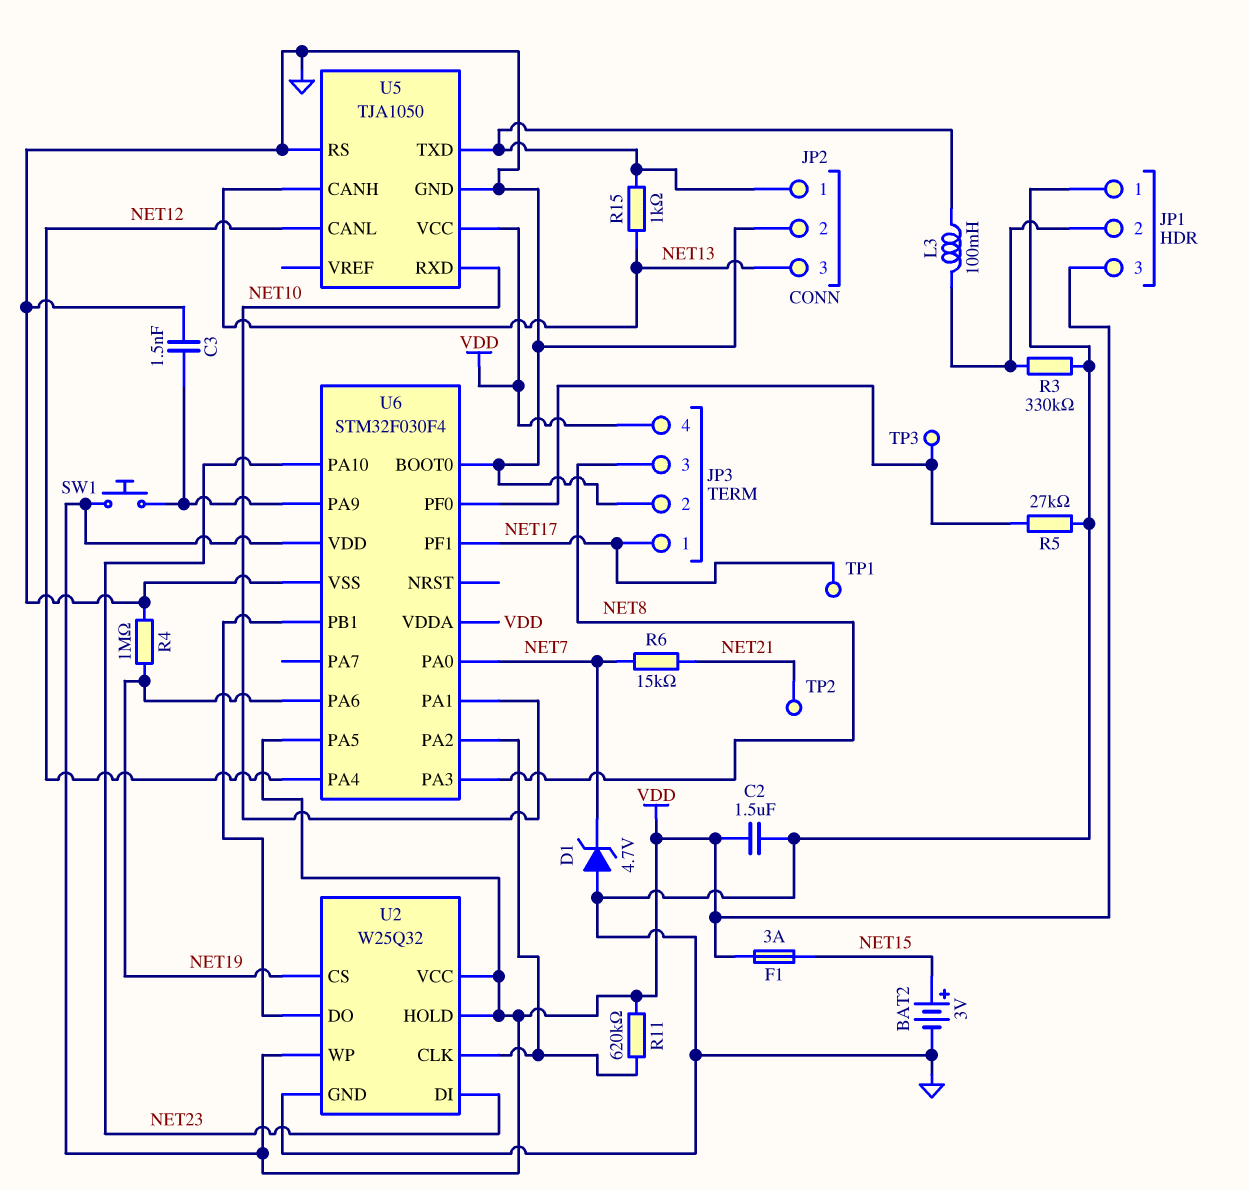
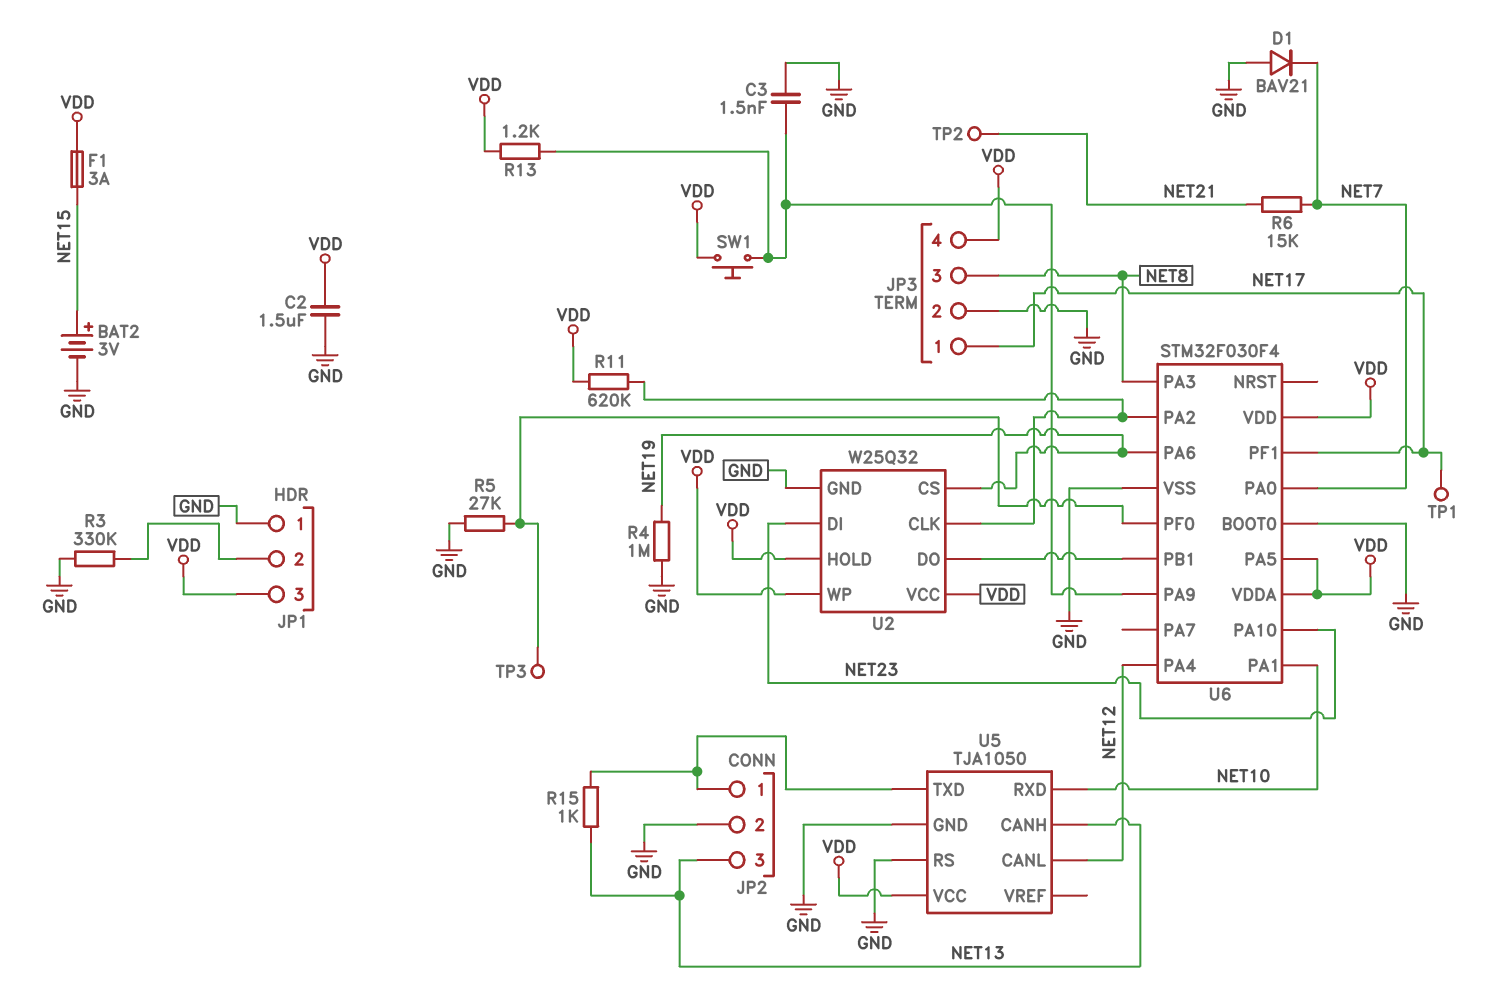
D1: zener 4.7V (A GND, K NET7) -> diode BAV21 (A GND, K NET7)
L3: 100mH (JP1/2, JP2/1) -> none
R13: none -> 1.2k (U6/PA9, VDD)

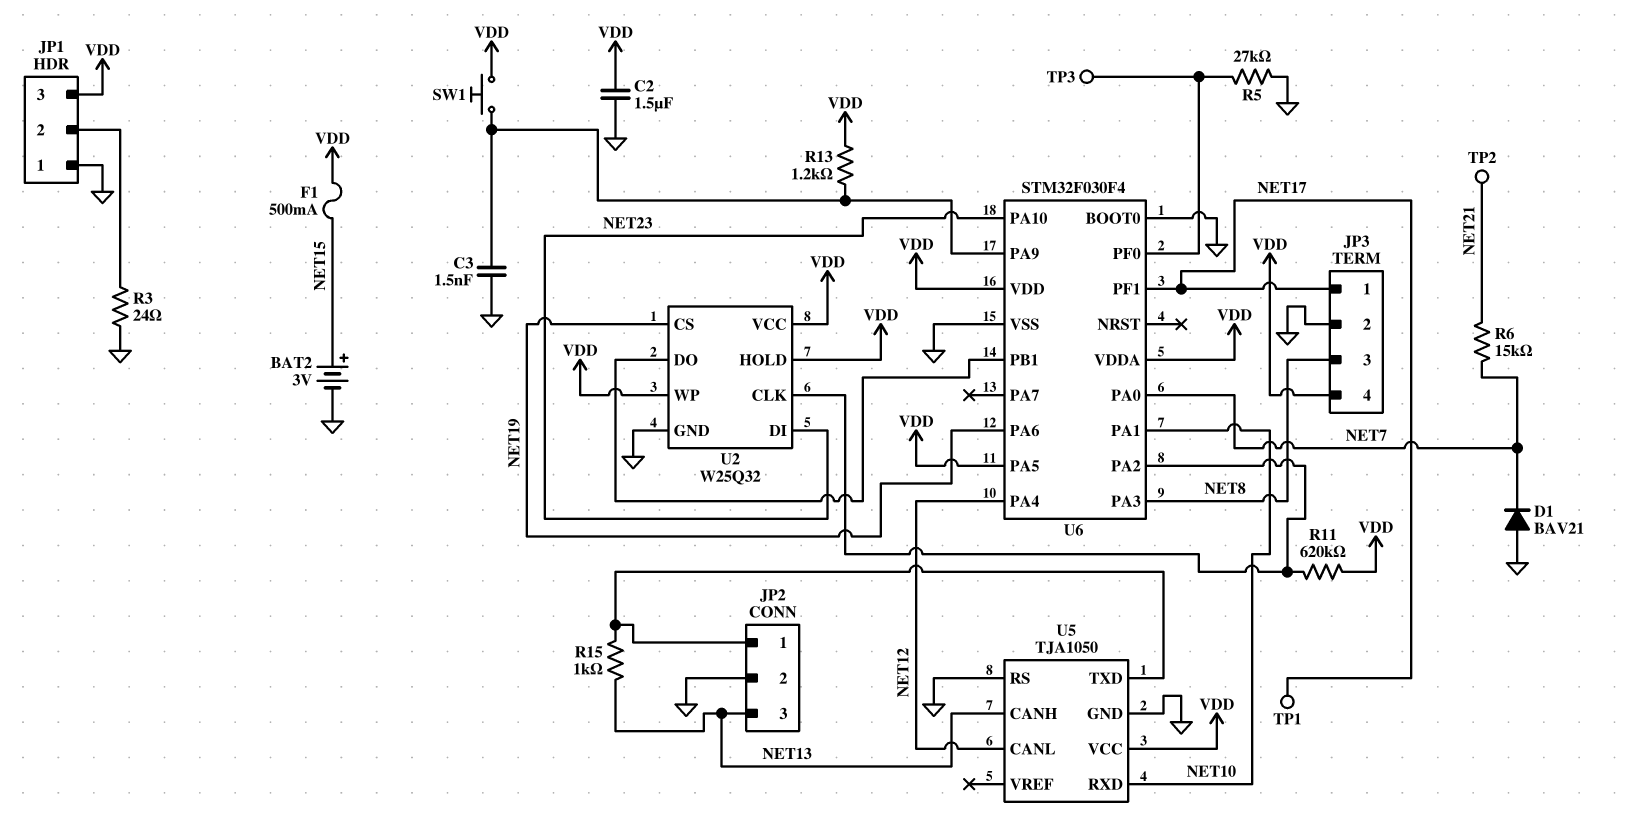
F1: 3A (NET15, VDD) -> 500mA (NET15, VDD)
R3: 330k (GND, JP1/2) -> 24 (GND, JP1/2)
R4: 1M (GND, NET19) -> none

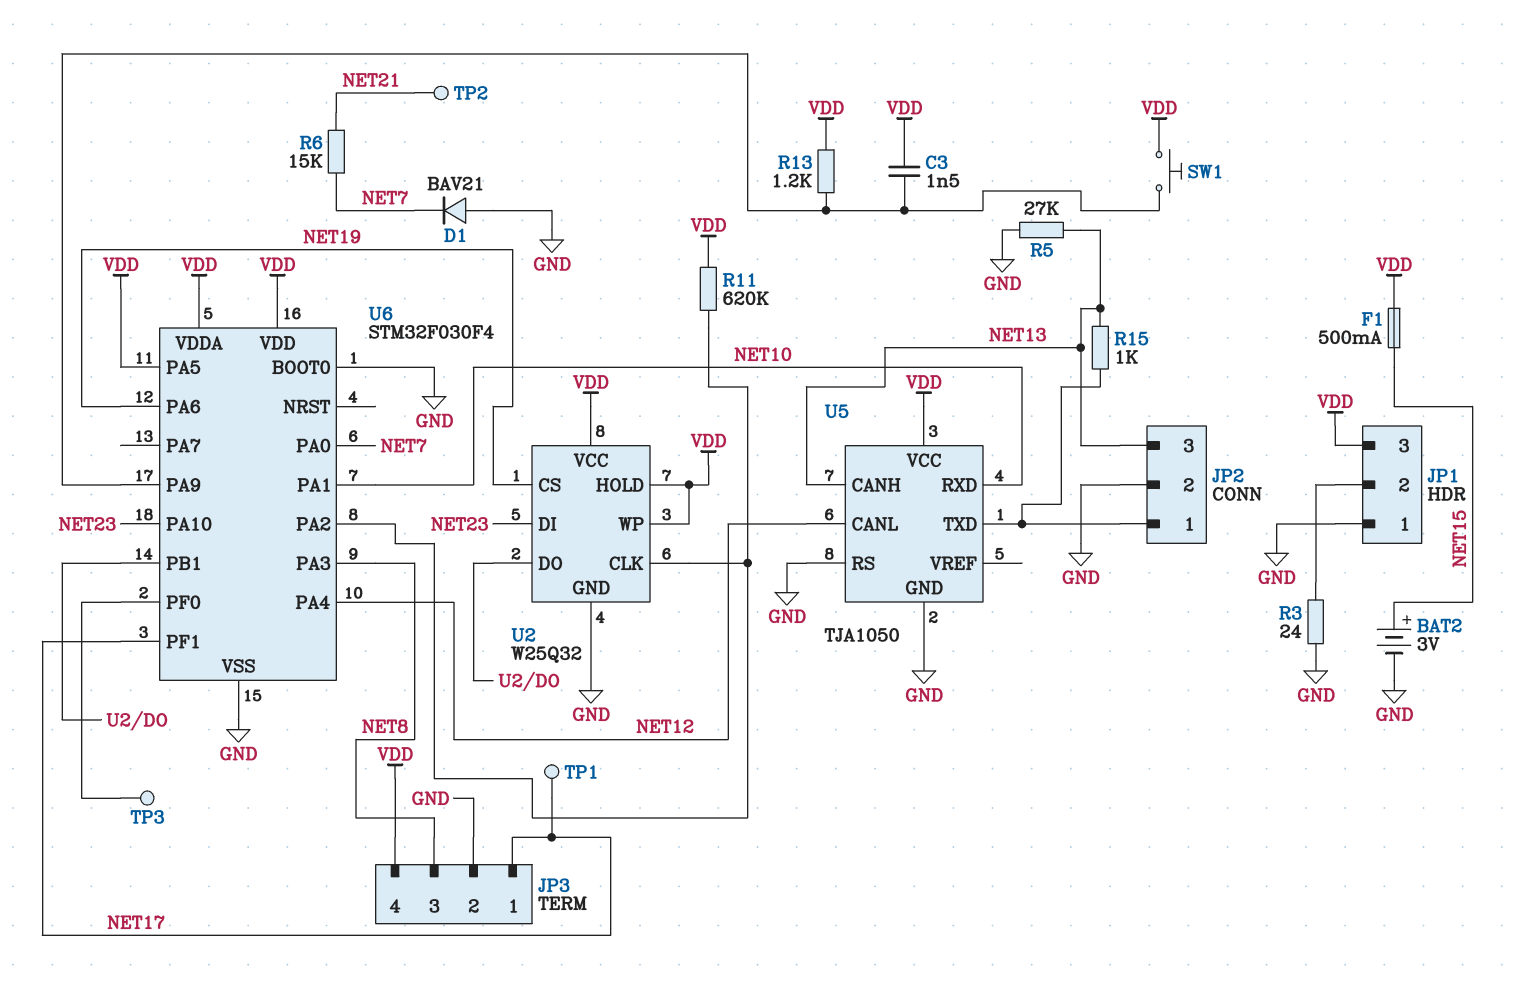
C2: 1.5uF (GND, VDD) -> none
C3: 1.5nF (GND, U6/PA9) -> 1.5nF (U6/PA9, VDD)
R5: 27k (GND, U6/PF0) -> 27k (GND, NET13)

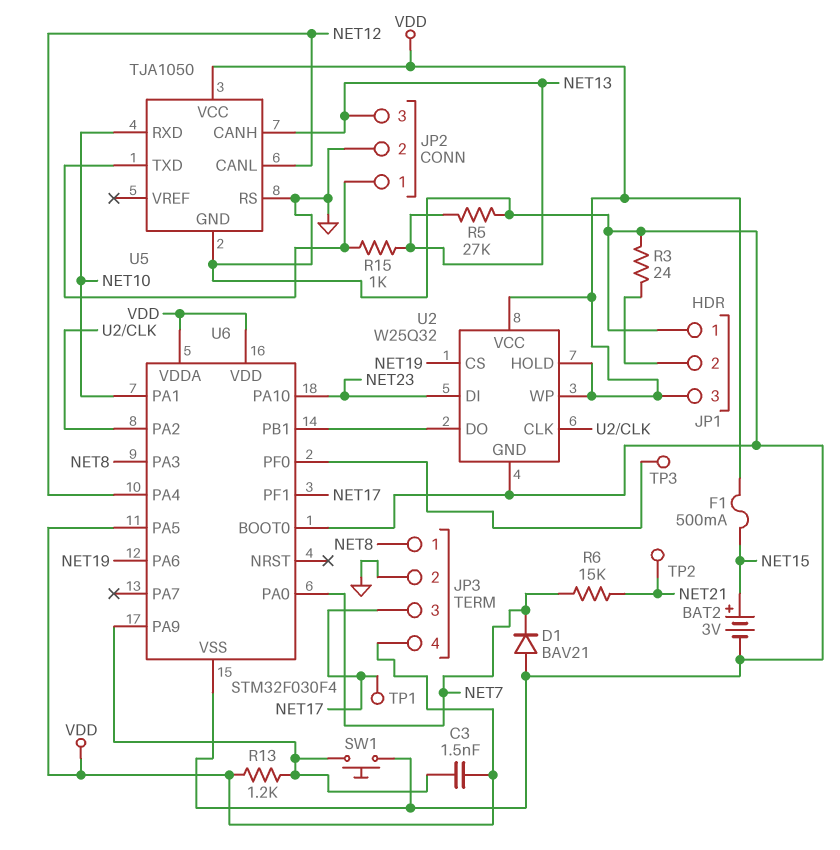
JP3 pin 1: NET17 -> NET8
JP3 pin 3: NET8 -> NET17
R11: 620k (U2/CLK, VDD) -> none
SW1: button (U6/PA9, VDD) -> button (GND, U6/PA9)

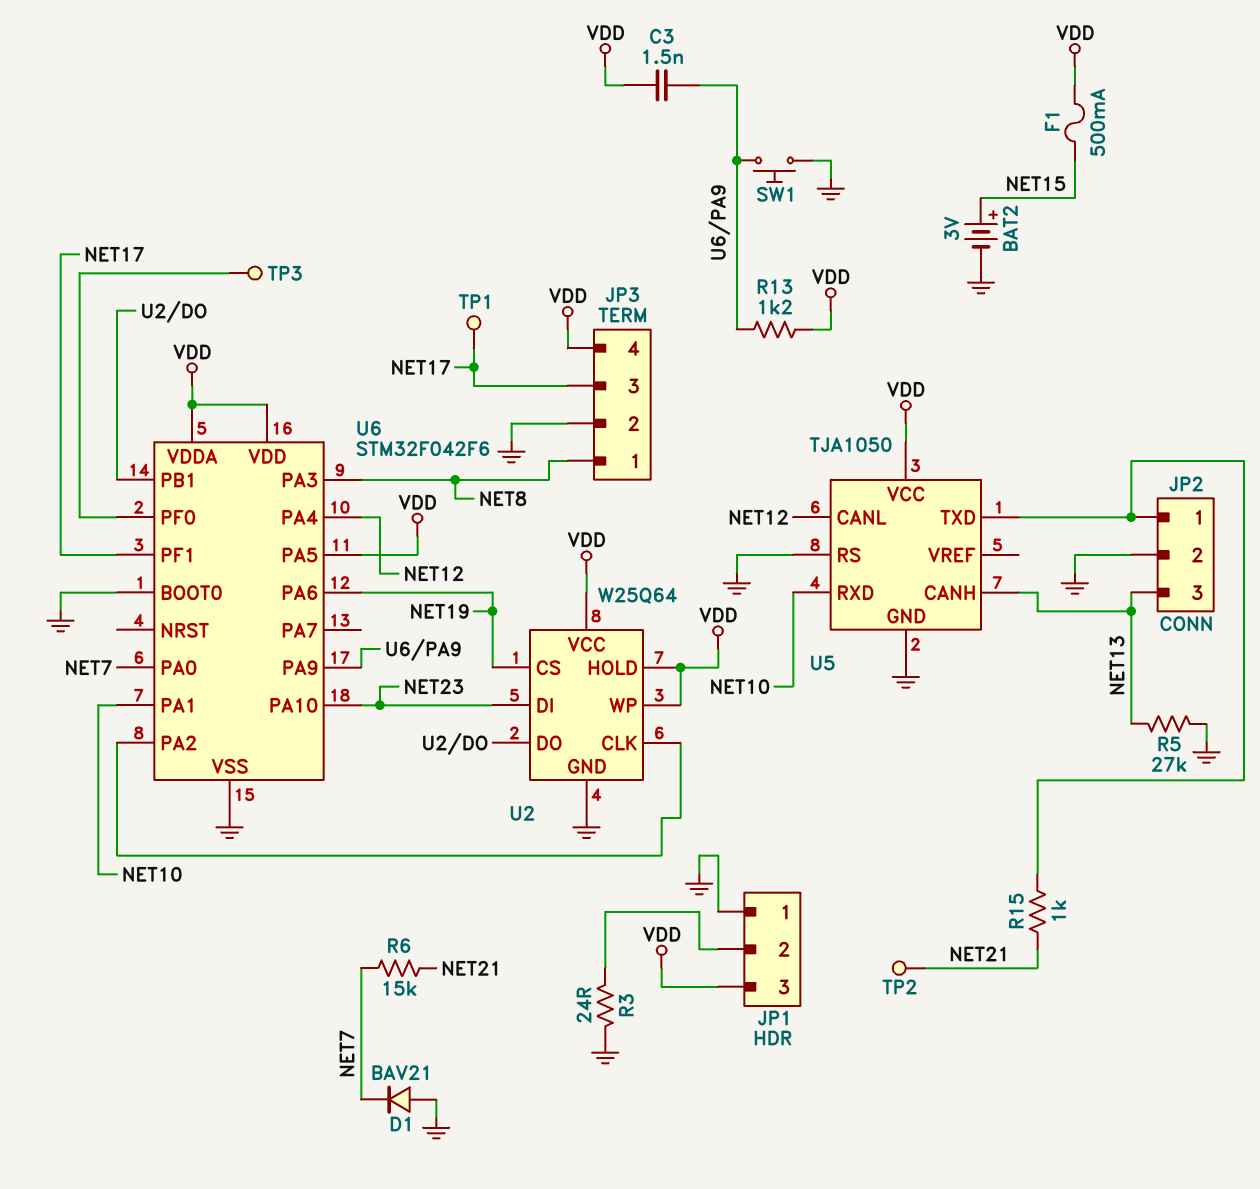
R15: 1k (JP2/1, NET13) -> 1k (JP2/1, NET21)
U2: W25Q32 -> W25Q64
U6: STM32F030F4 -> STM32F042F6

